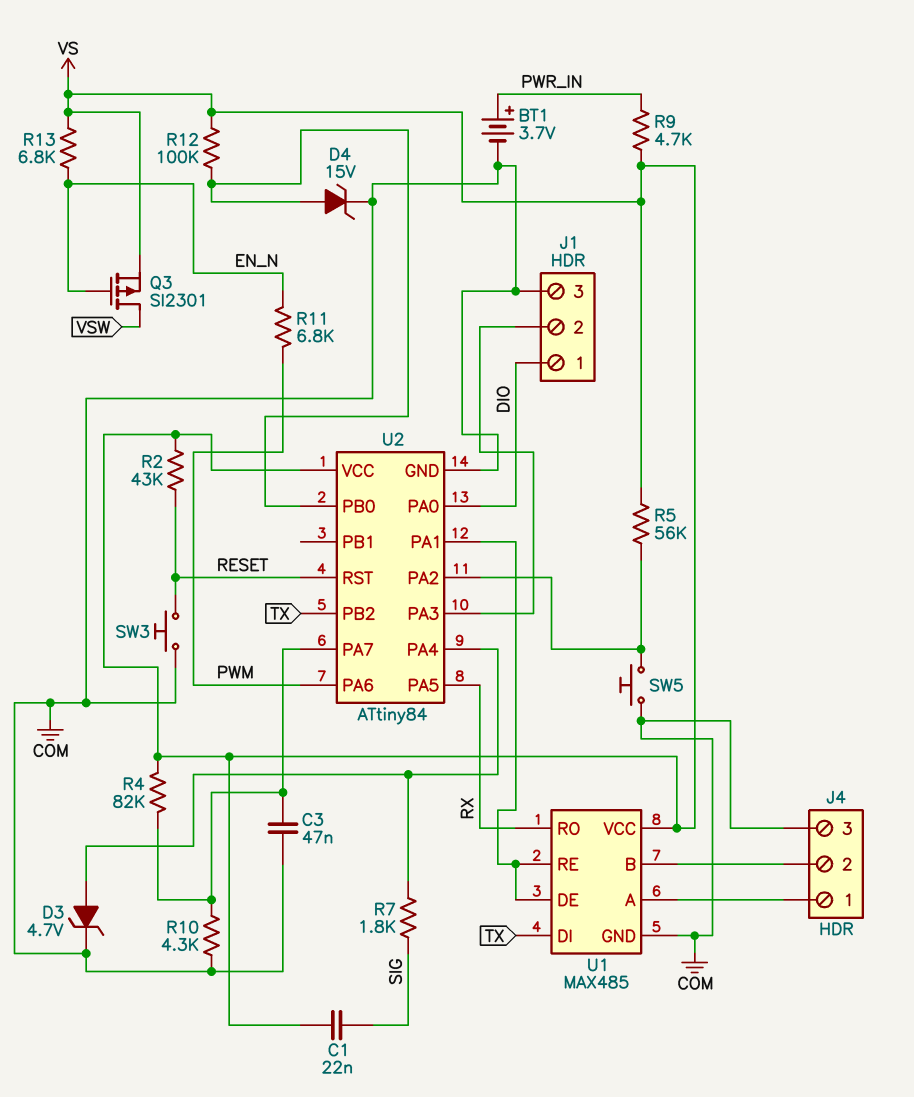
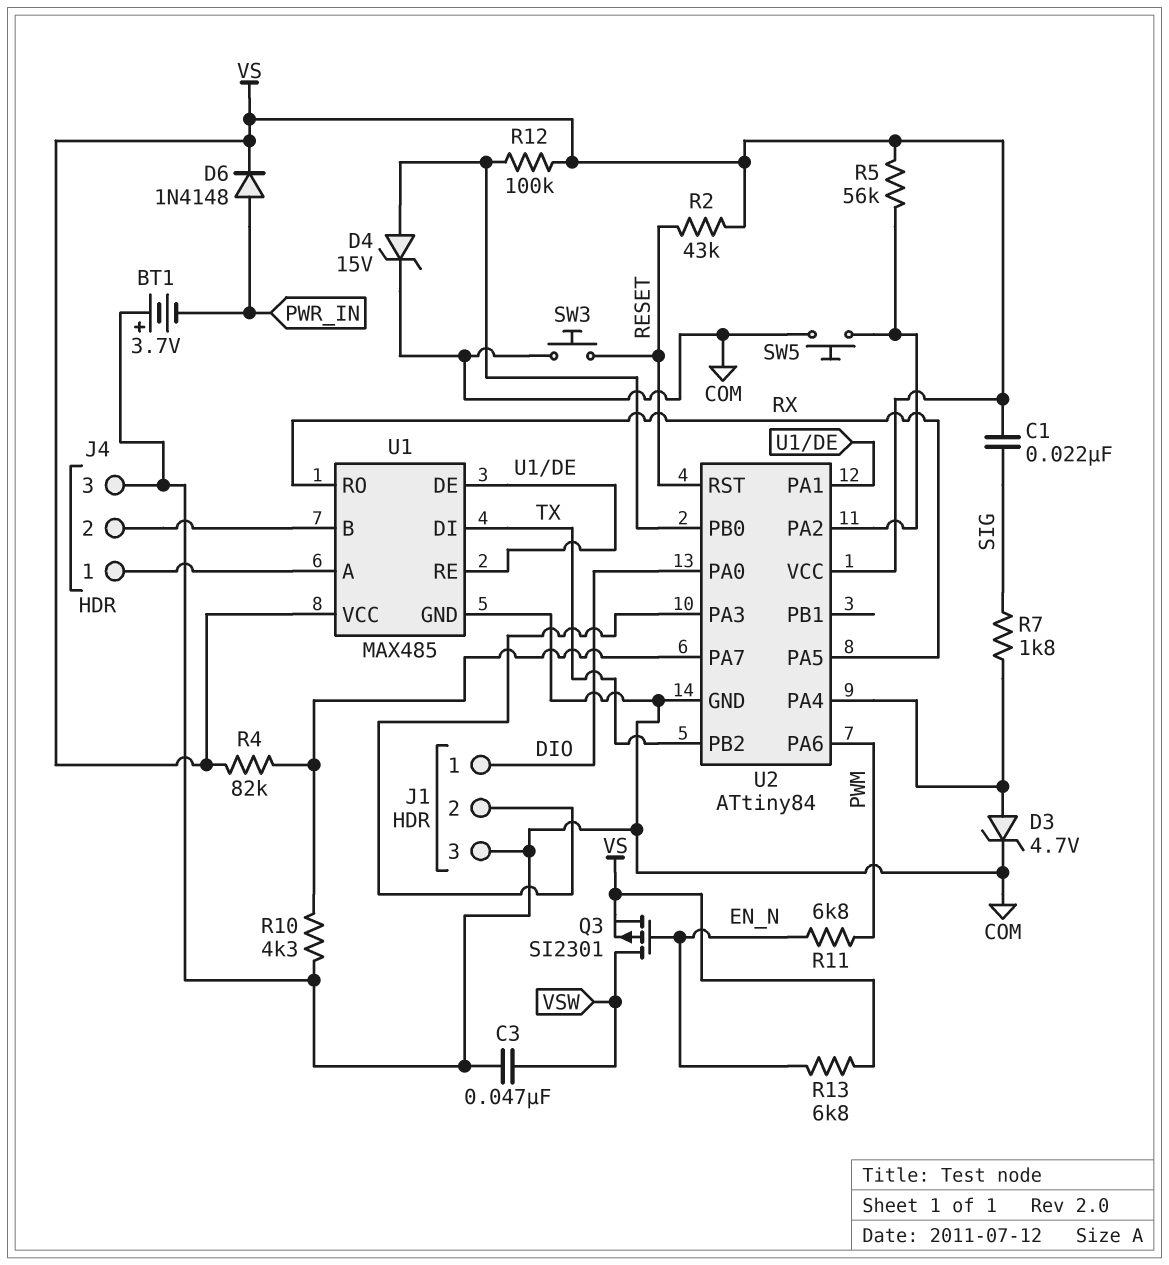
BT1: 3.7V (plus PWR_IN, minus COM) -> 3.7V (plus COM, minus PWR_IN)
C3: 47nF (COM, U2/PA7) -> 47nF (COM, VSW)
D6: none -> diode 1N4148 (A PWR_IN, K VS)
R9: 4.7k (PWR_IN, VS) -> none

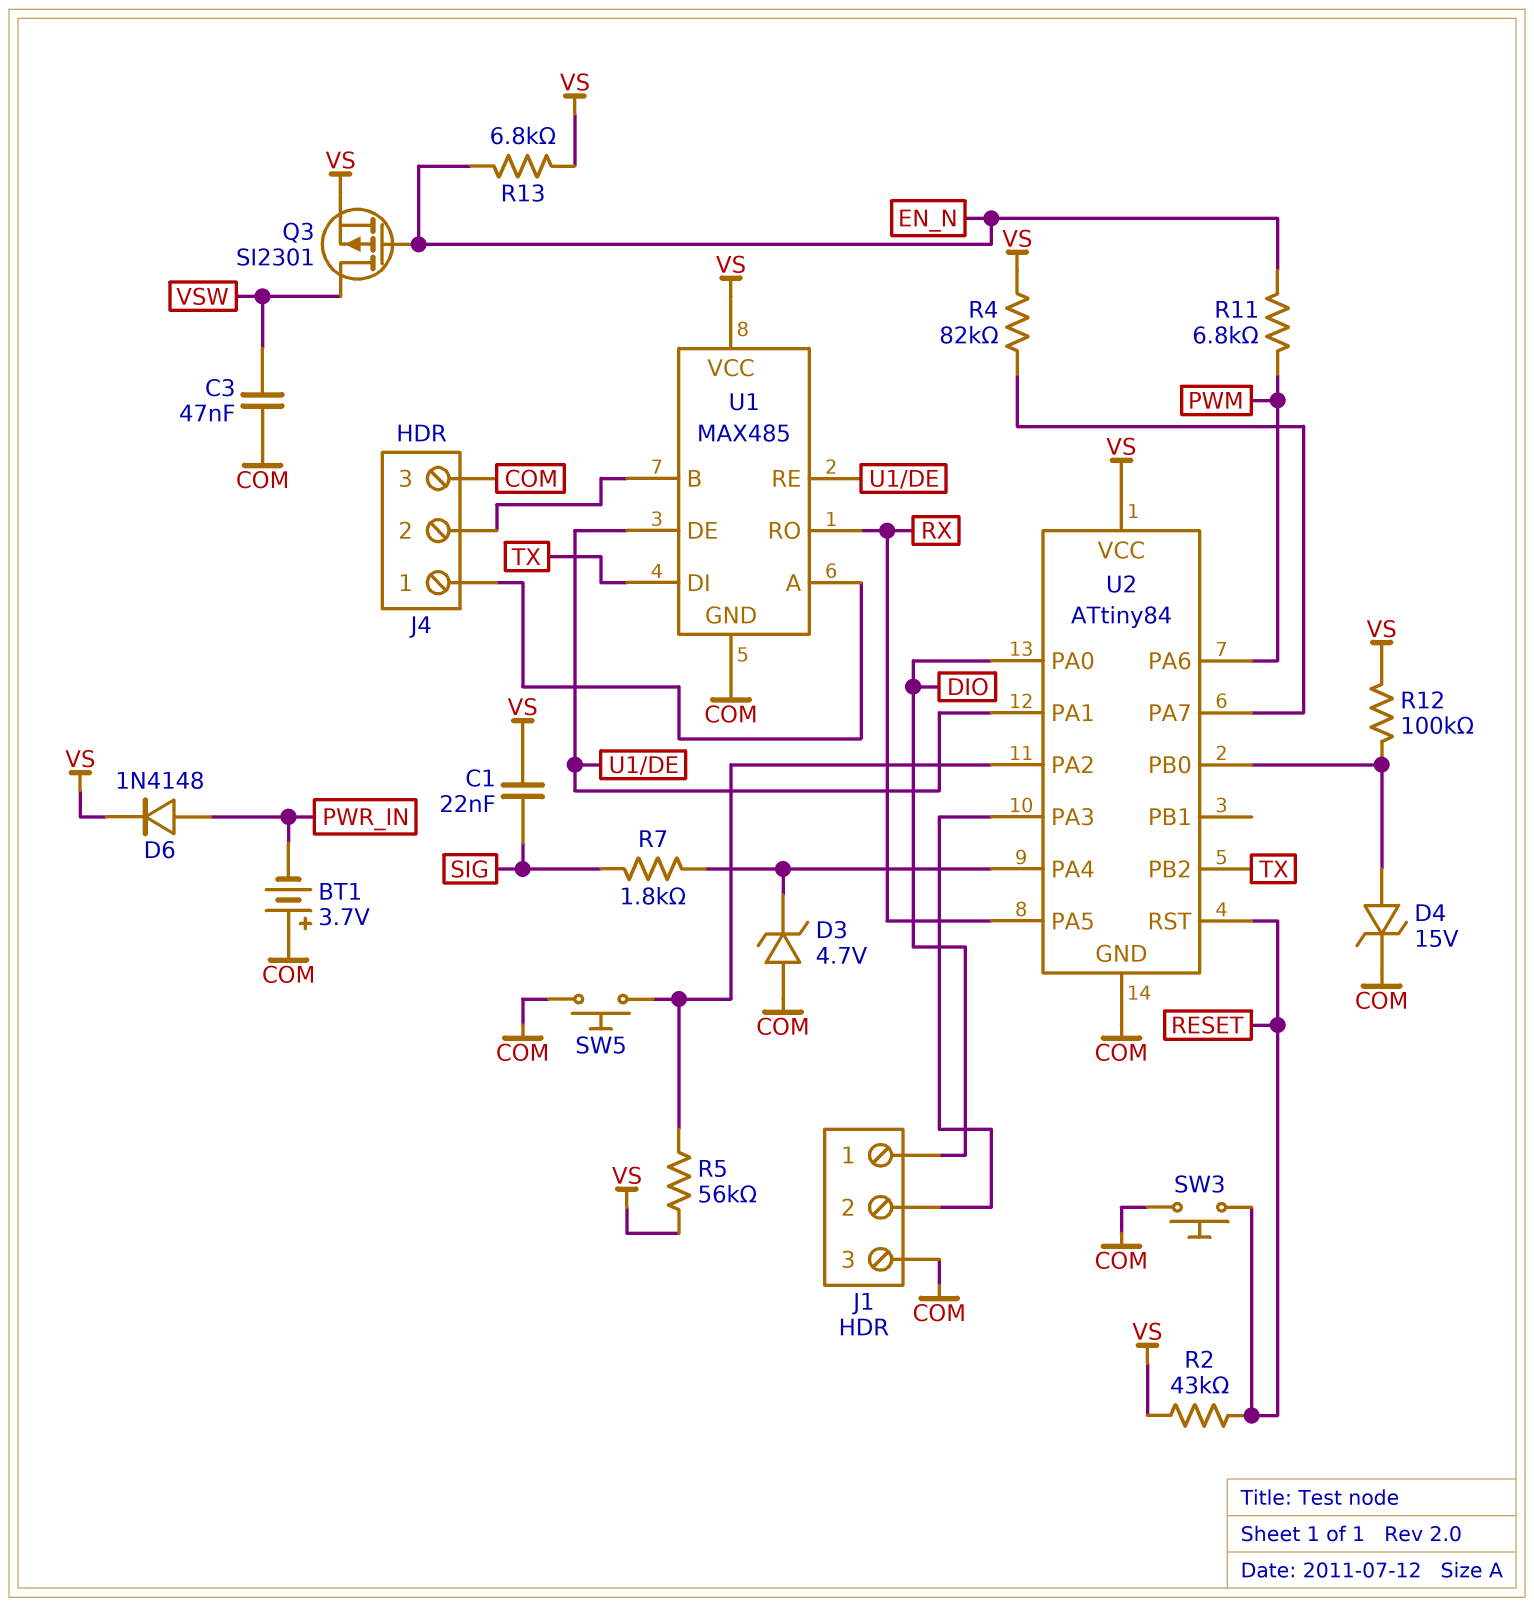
D3: zener 4.7V (A U2/PA4, K COM) -> zener 4.7V (A COM, K U2/PA4)
R10: 4.3k (COM, U2/PA7) -> none

